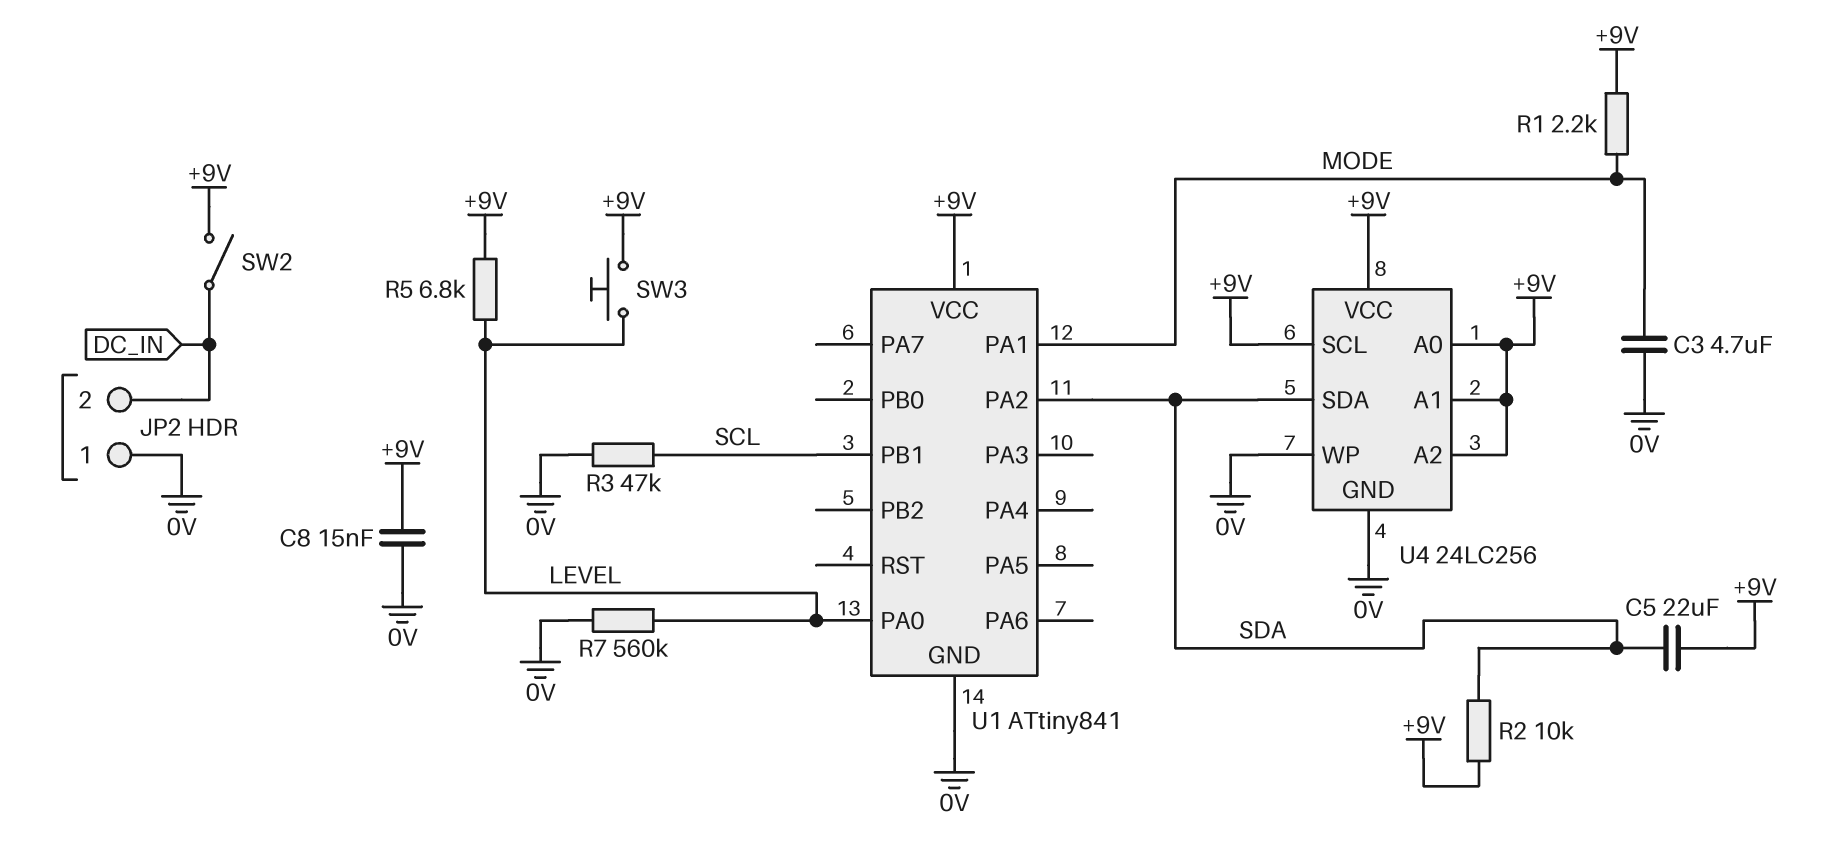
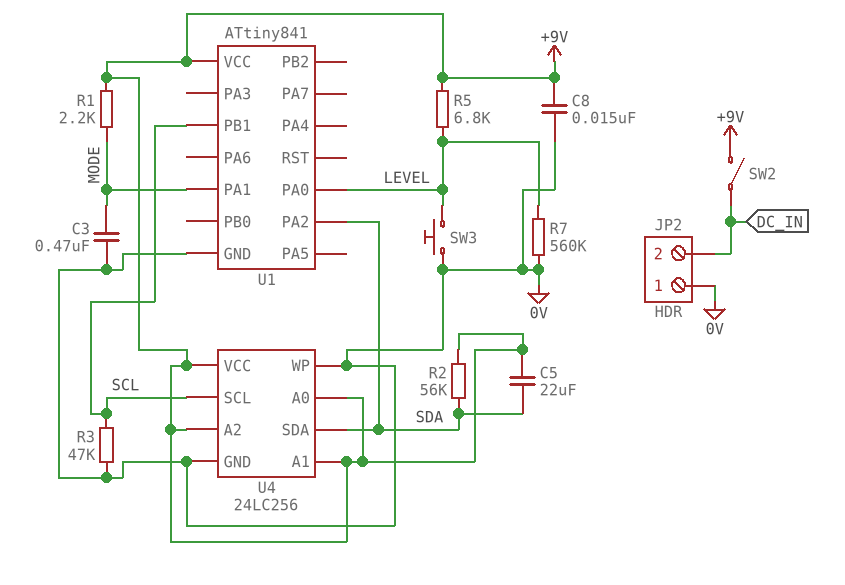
C3: 4.7uF (0V, MODE) -> 470nF (0V, MODE)
R2: 10k (+9V, SDA) -> 56k (+9V, SDA)
SW3: button (+9V, LEVEL) -> button (0V, LEVEL)
U4 pin SCL: +9V -> SCL

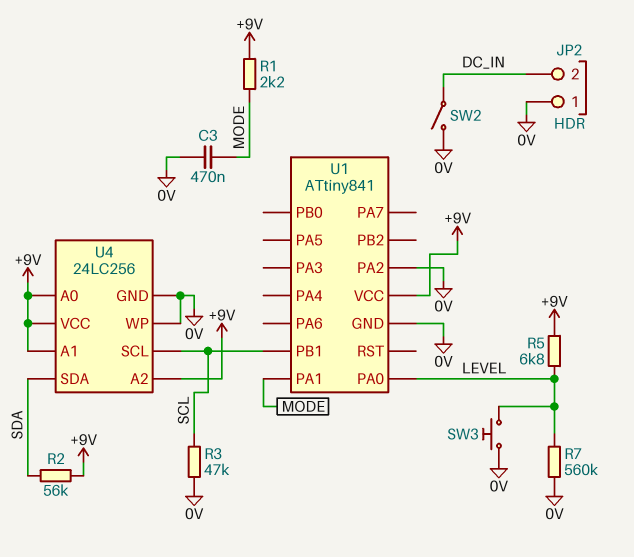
C5: 22uF (+9V, SDA) -> none
C8: 15nF (+9V, 0V) -> none
SW2: switch (+9V, DC_IN) -> switch (0V, DC_IN)
U1 pin PA2: SDA -> 0V

